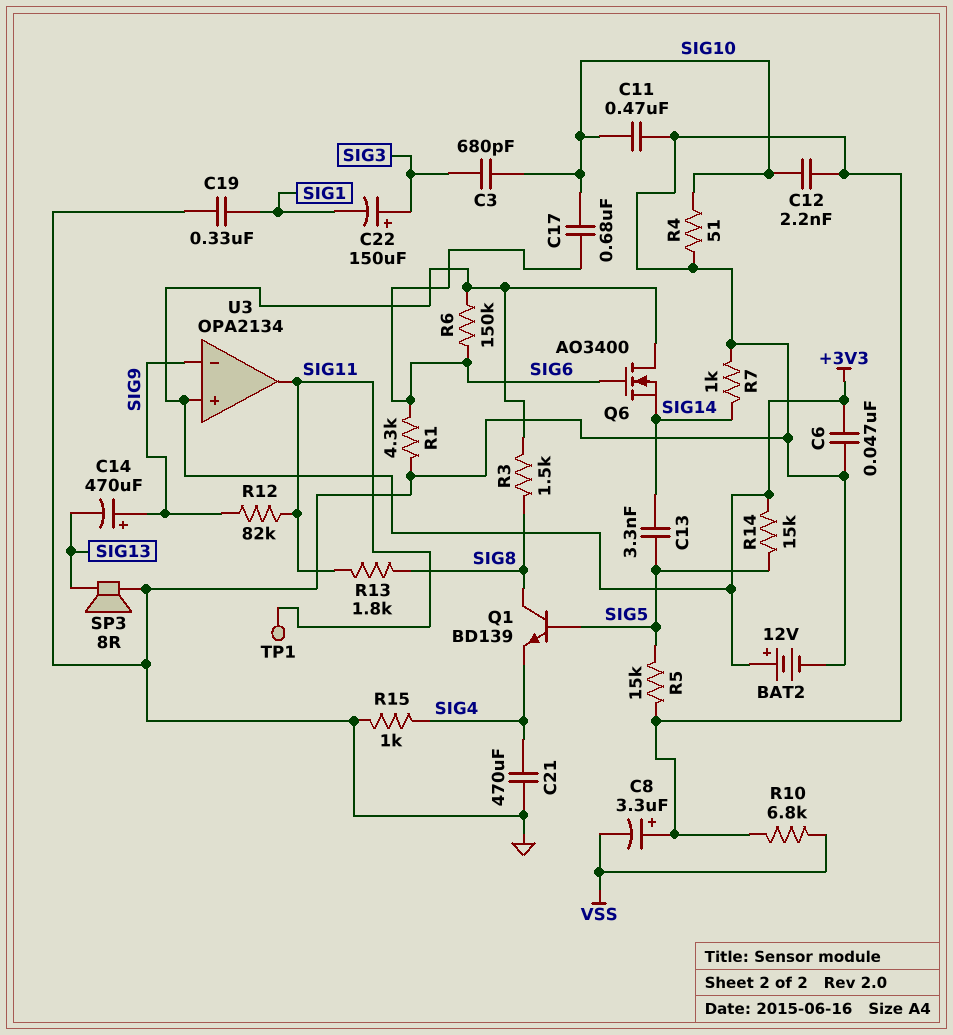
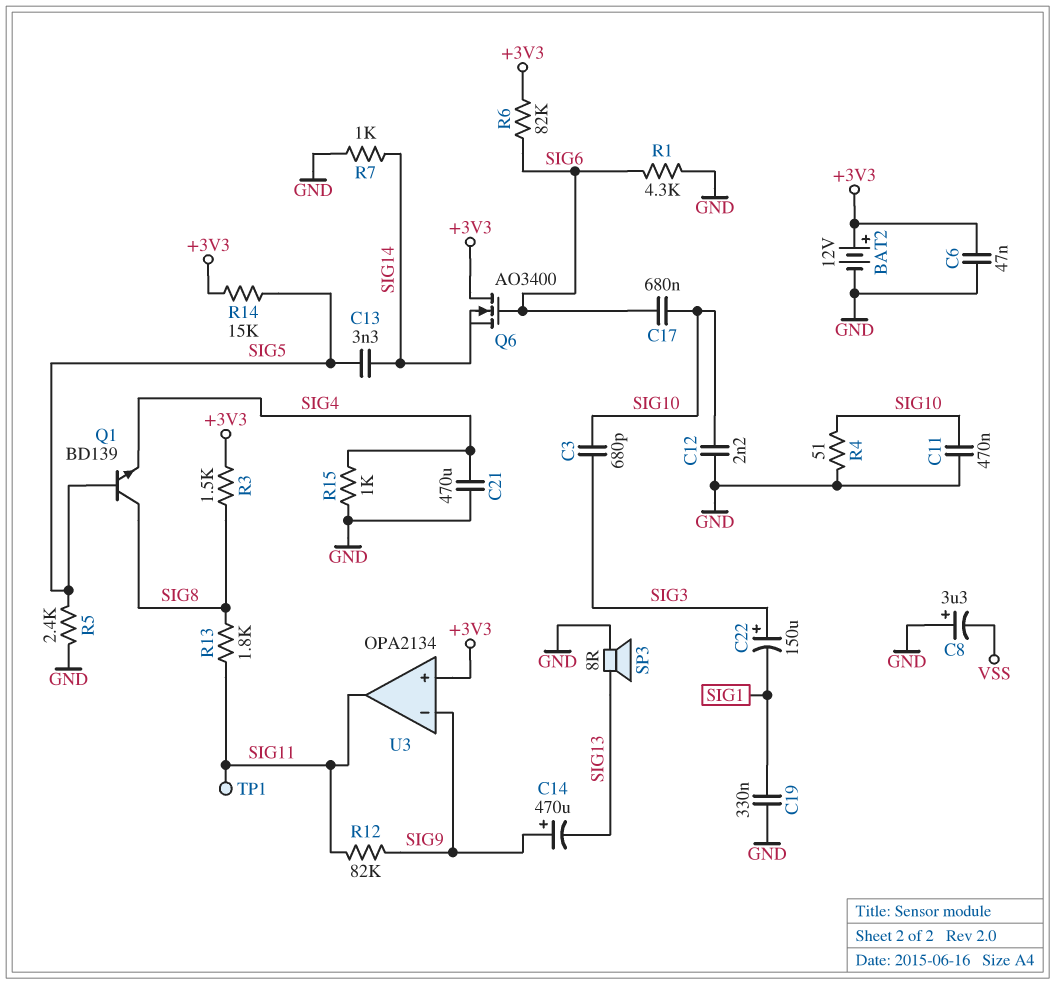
R5: 15k (GND, SIG5) -> 2.4k (GND, SIG5)
R6: 150k (+3V3, SIG6) -> 82k (+3V3, SIG6)
R10: 6.8k (GND, VSS) -> none

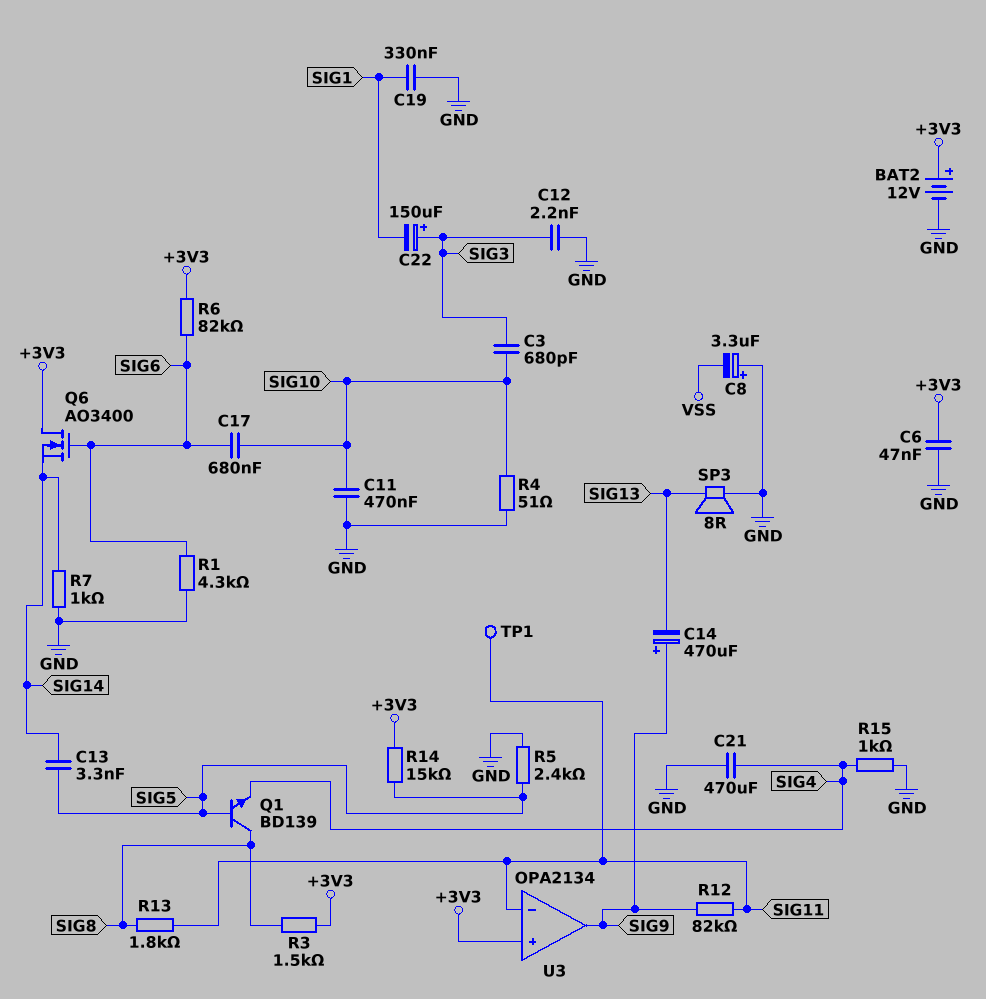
C12: 2.2nF (GND, SIG10) -> 2.2nF (GND, SIG3)
U3 pin in-: SIG9 -> SIG11
U3 pin out: SIG11 -> SIG9

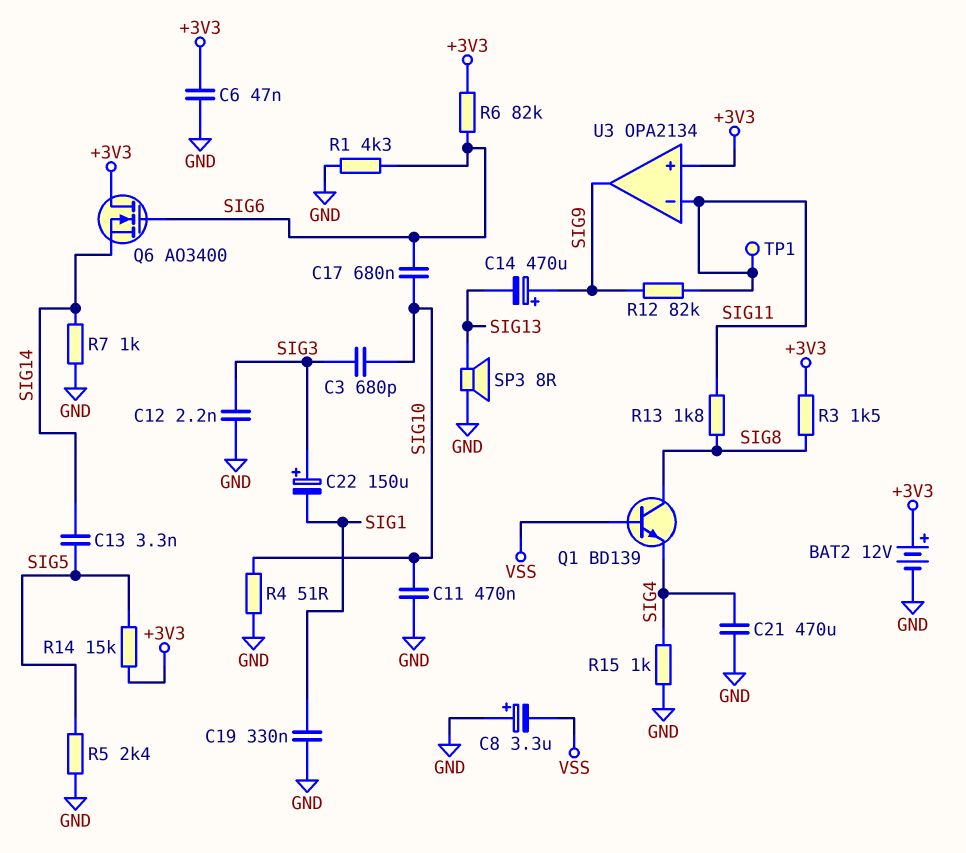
Q1: NPN BD139 (B SIG5, C SIG8, E SIG4) -> NPN BD139 (B VSS, C SIG8, E SIG4)

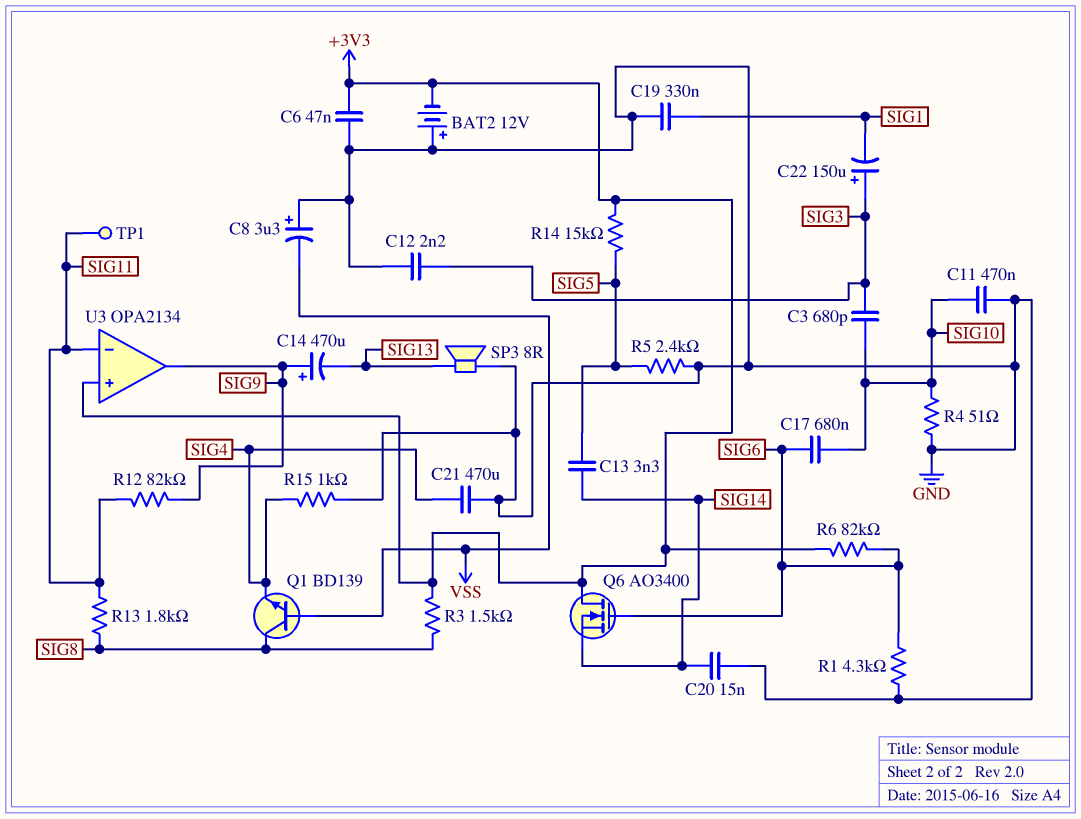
BAT2: 12V (plus +3V3, minus GND) -> 12V (plus GND, minus +3V3)
C20: none -> 15nF (GND, SIG14)
R7: 1k (GND, SIG14) -> none

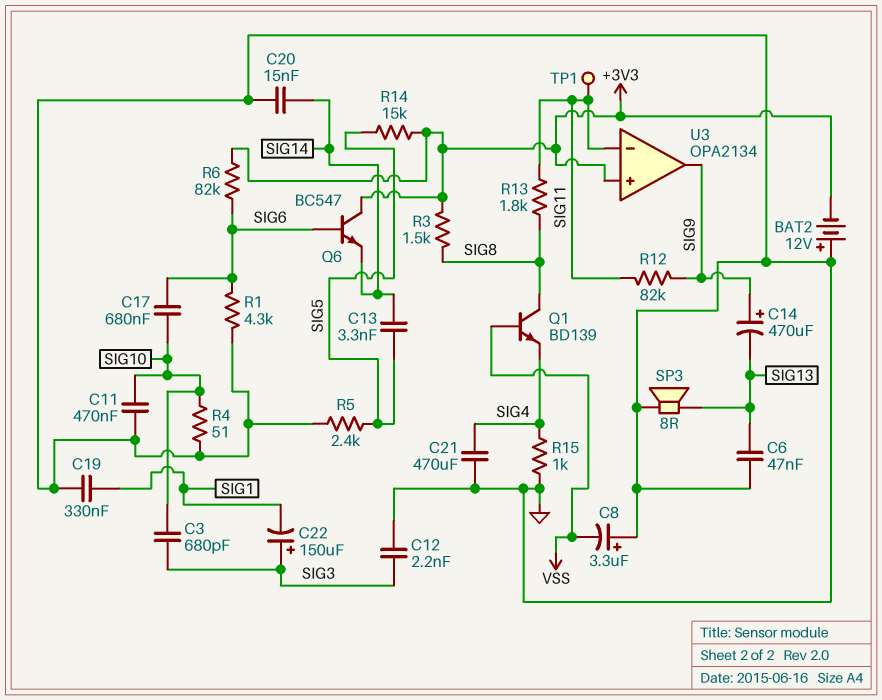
C6: 47nF (+3V3, GND) -> 47nF (GND, SIG13)
Q6: NMOS AO3400 (G SIG6, D +3V3, S SIG14) -> NPN BC547 (B SIG6, C +3V3, E SIG14)

